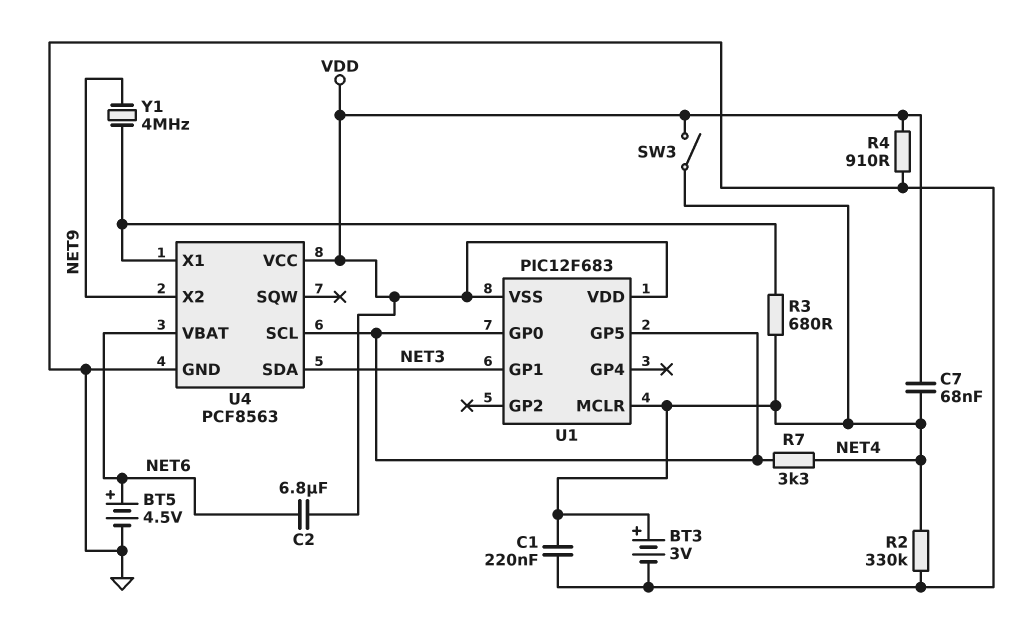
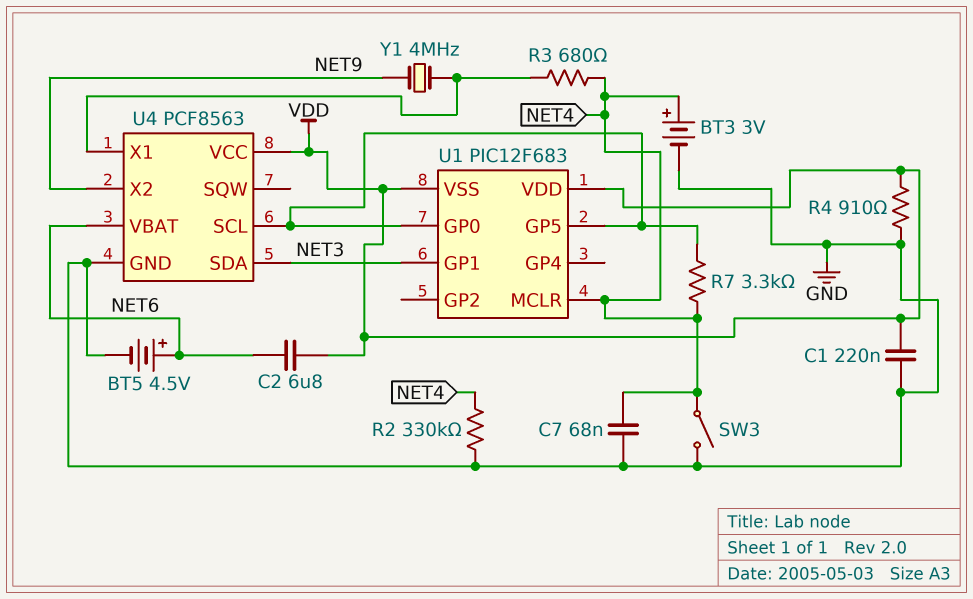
C1: 220nF (GND, NET4) -> 220nF (GND, VDD)
C7: 68nF (NET4, VDD) -> 68nF (GND, NET4)
SW3: switch (NET4, VDD) -> switch (GND, NET4)

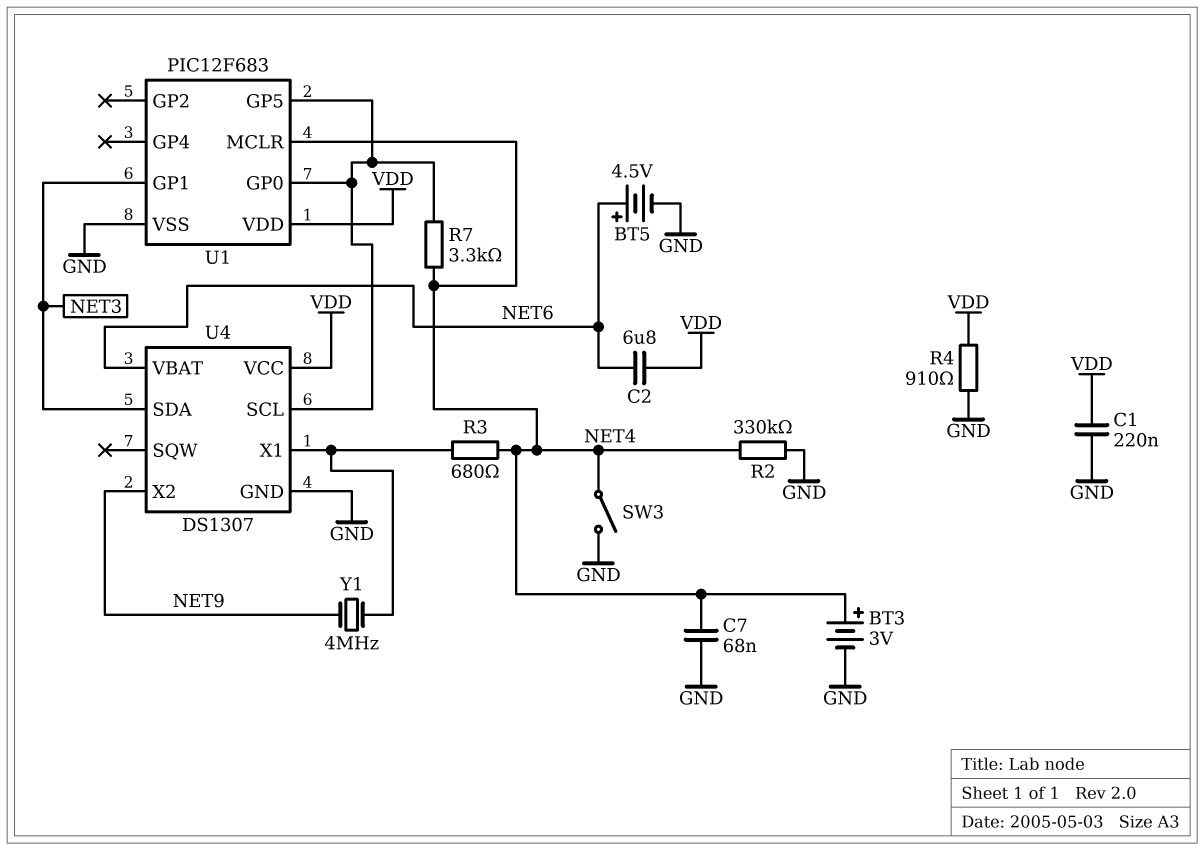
U1 pin VSS: VDD -> GND
U4: PCF8563 -> DS1307

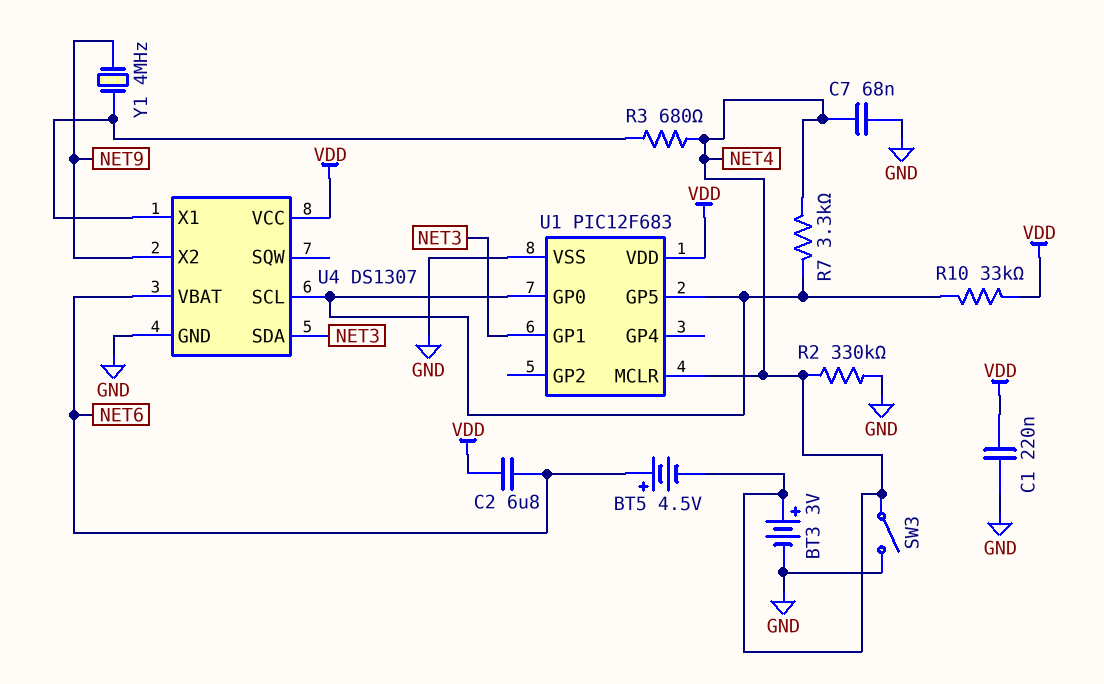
BT5: 4.5V (plus NET6, minus GND) -> 4.5V (plus NET6, minus NET4)
R4: 910 (GND, VDD) -> none
R10: none -> 33k (U1/GP0, VDD)

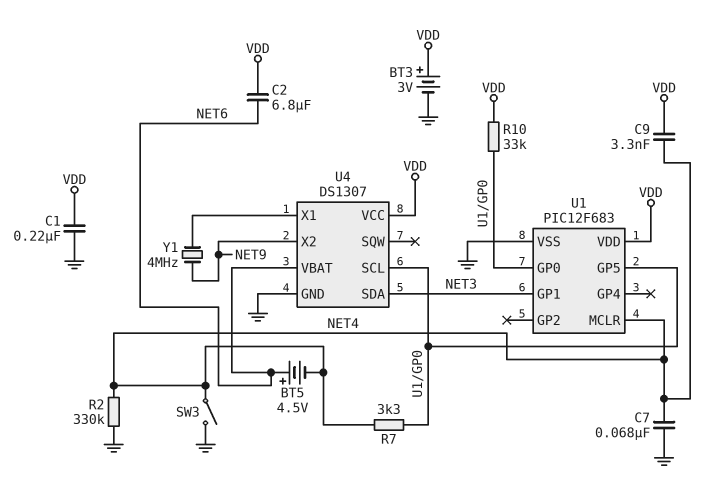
BT3: 3V (plus NET4, minus GND) -> 3V (plus VDD, minus GND)
C9: none -> 3.3nF (NET4, VDD)
R3: 680 (NET4, U4/X1) -> none

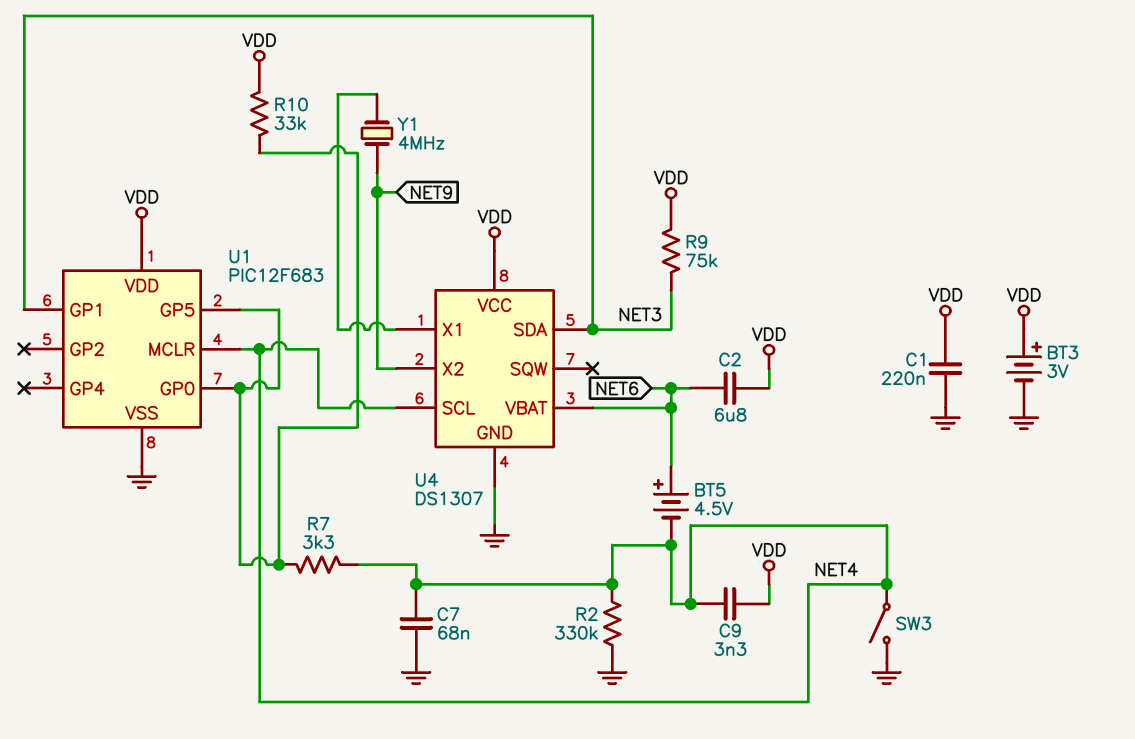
R9: none -> 75k (NET3, VDD)
U4 pin SCL: U1/GP0 -> NET4

